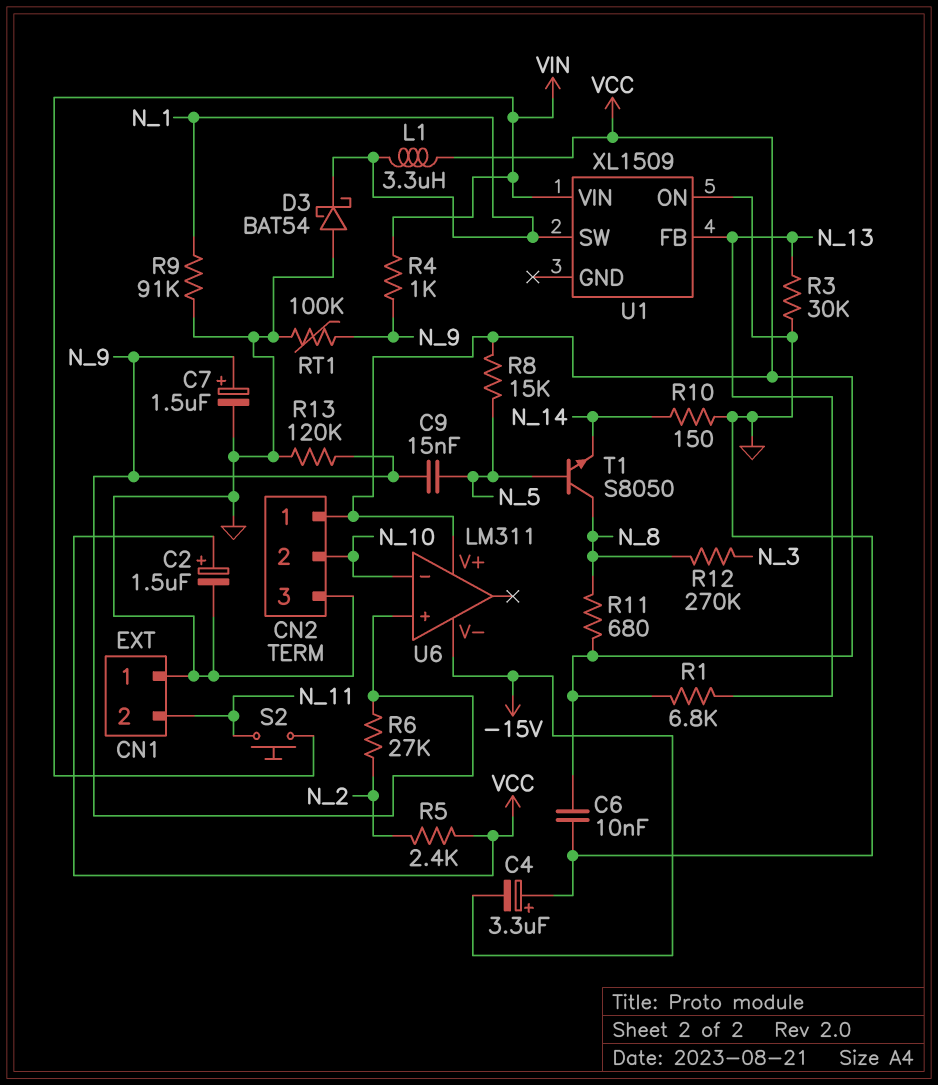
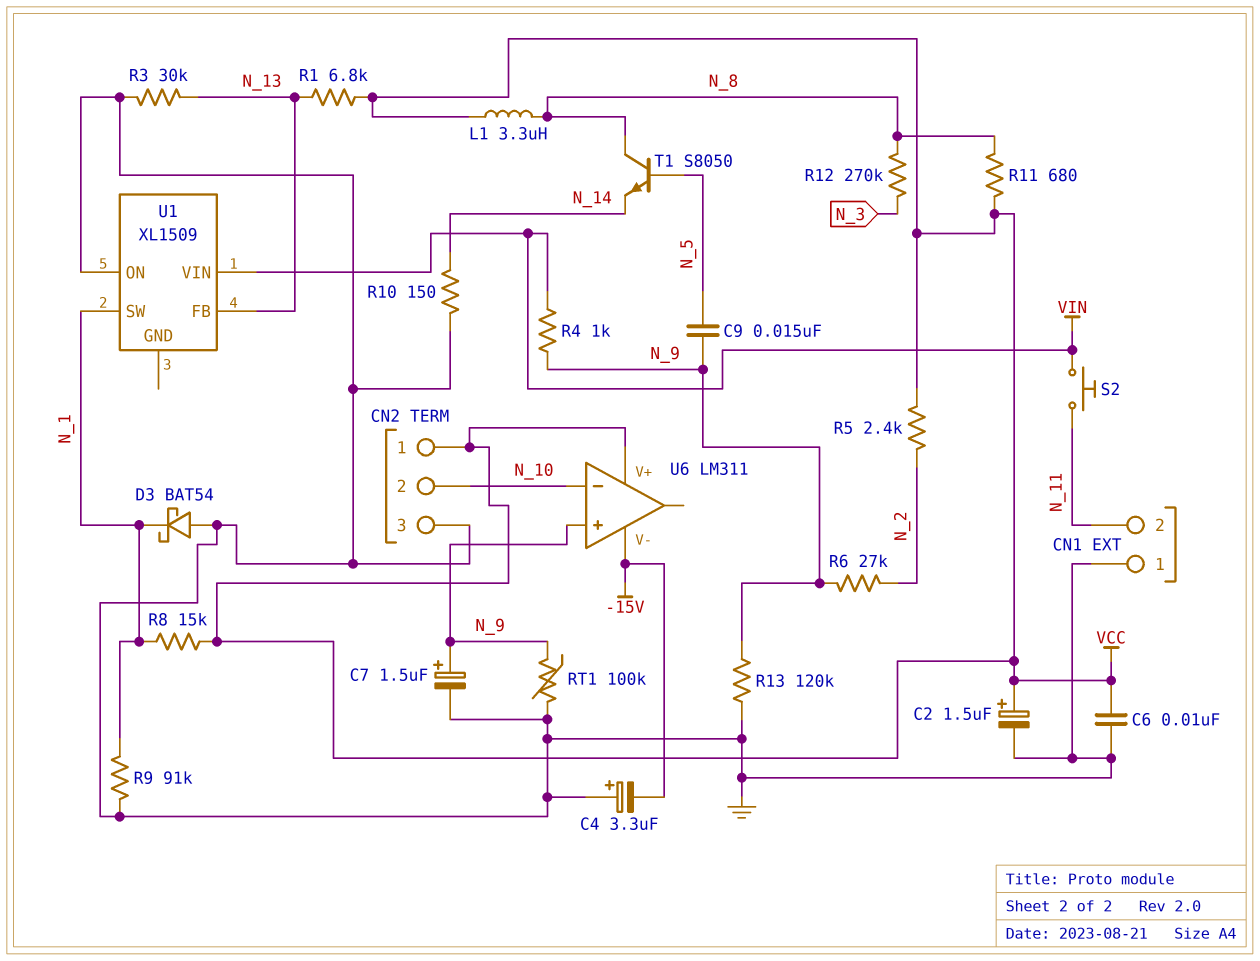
L1: 3.3uH (N_1, VCC) -> 3.3uH (N_8, VCC)
R8: 15k (N_5, VCC) -> 15k (N_1, VCC)

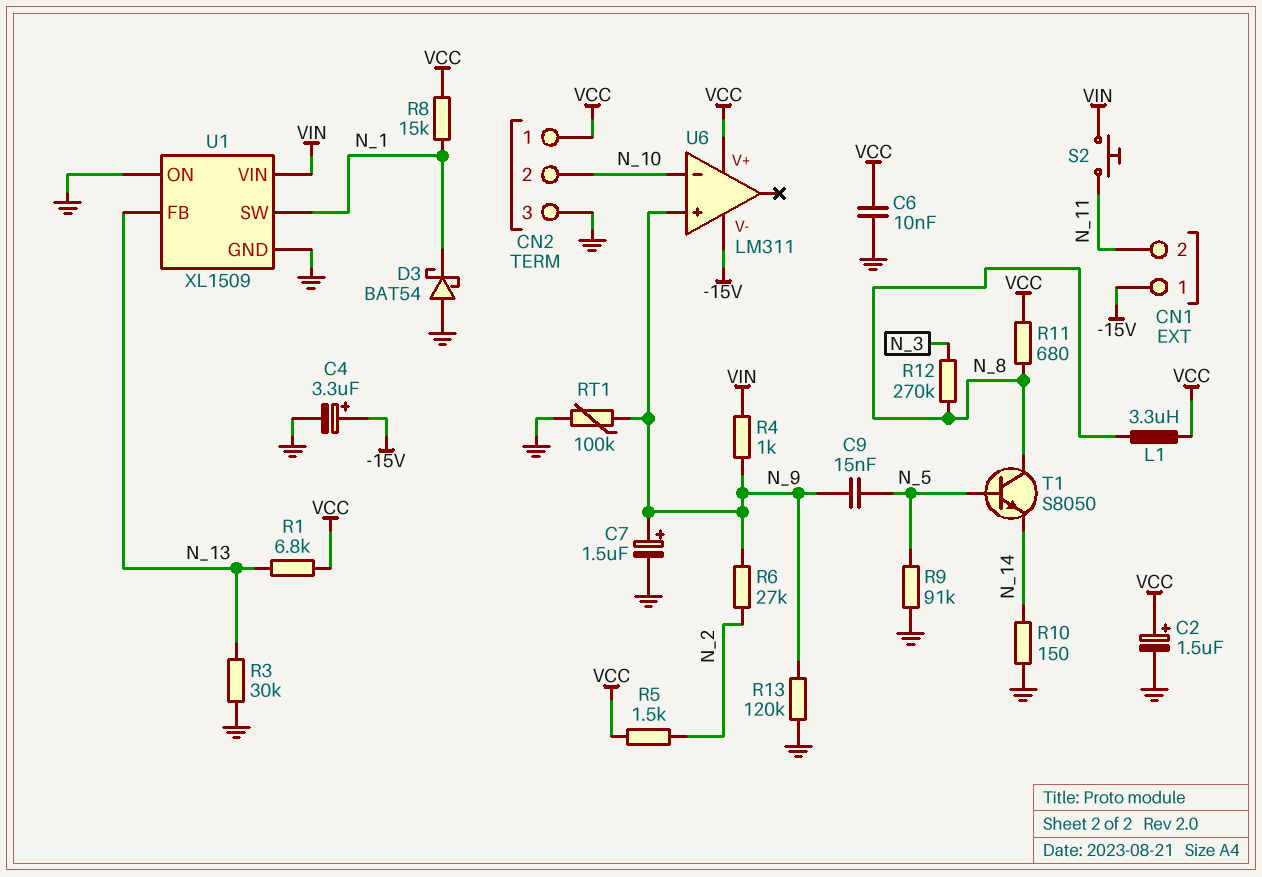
C4: 3.3uF (plus GND, minus -15V) -> 3.3uF (plus -15V, minus GND)
CN1 pin 1: GND -> -15V
R5: 2.4k (N_2, VCC) -> 1.5k (N_2, VCC)
R9: 91k (GND, N_1) -> 91k (GND, N_5)
U1 pin GND: none -> GND

